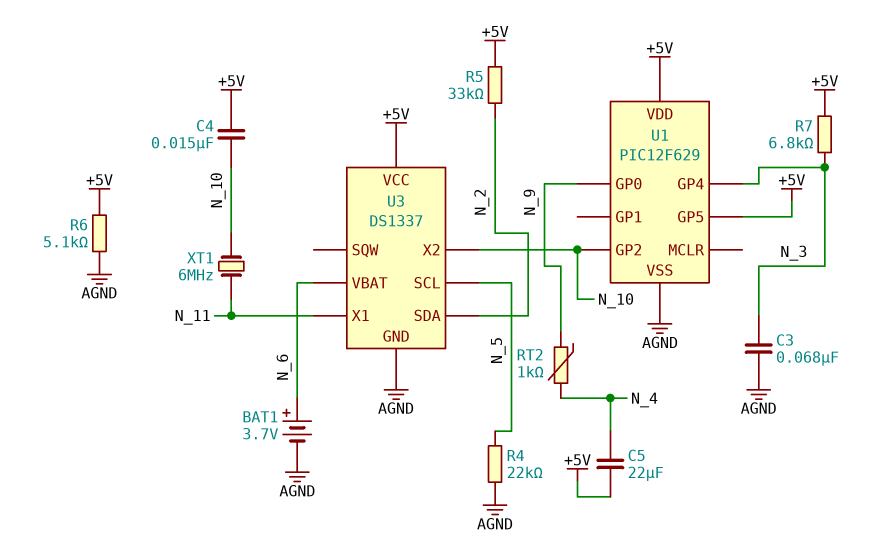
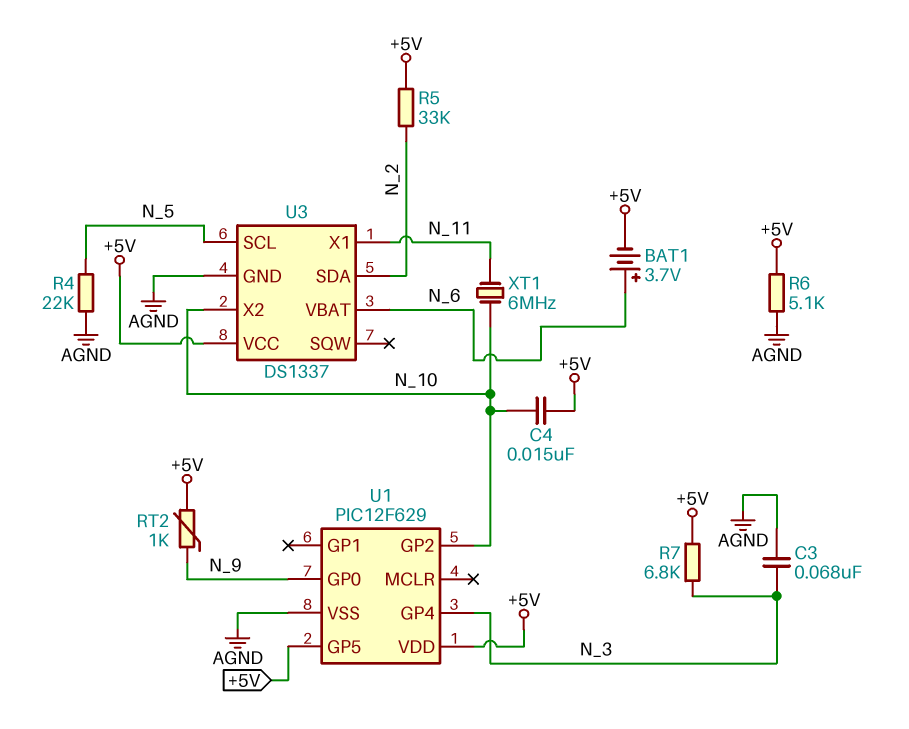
BAT1: 3.7V (plus N_6, minus AGND) -> 3.7V (plus N_6, minus +5V)
C5: 22uF (+5V, N_4) -> none
RT2: 1k (N_4, N_9) -> 1k (+5V, N_9)

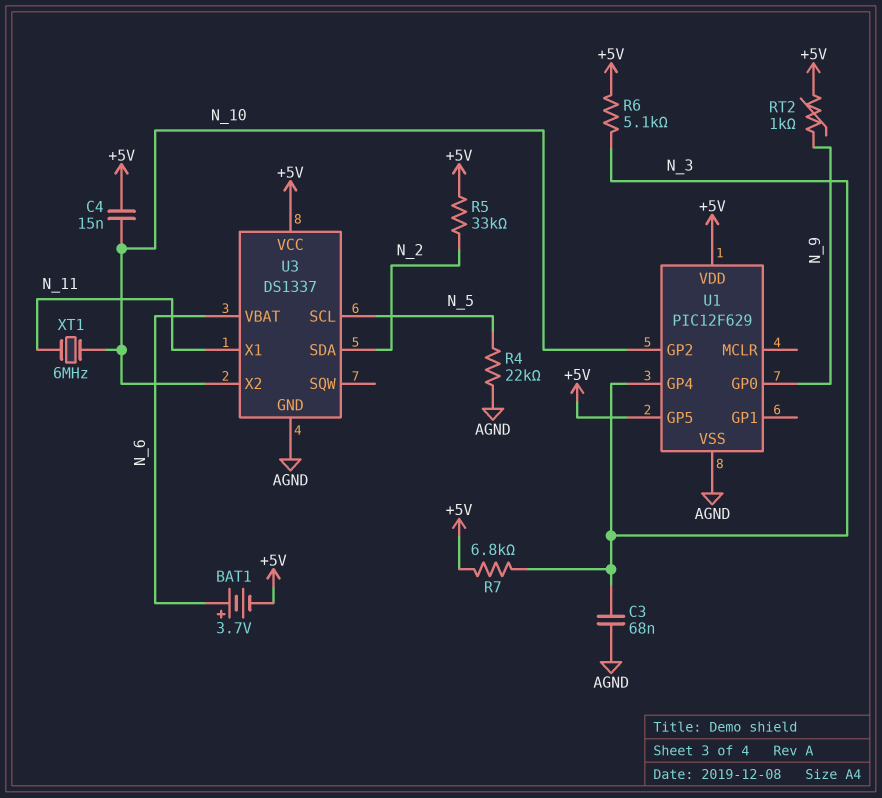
R6: 5.1k (+5V, AGND) -> 5.1k (+5V, N_3)

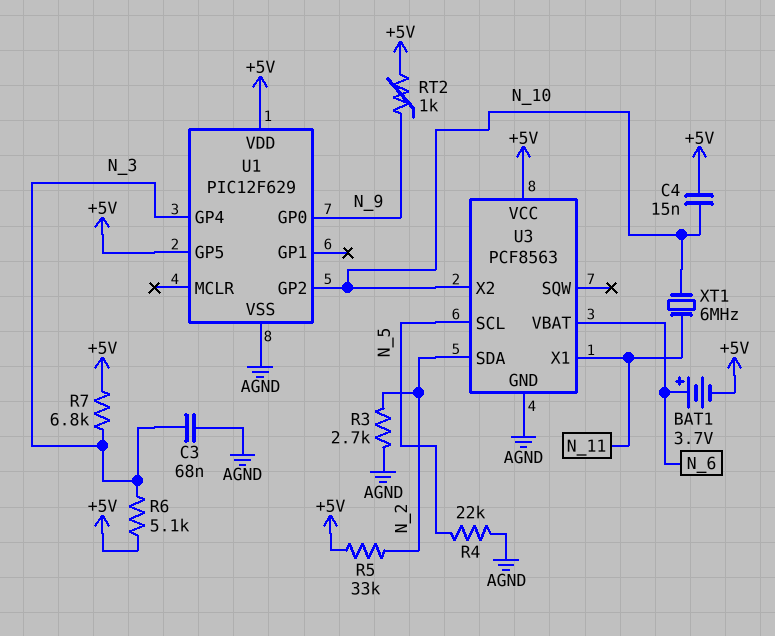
R3: none -> 2.7k (AGND, N_2)
U3: DS1337 -> PCF8563

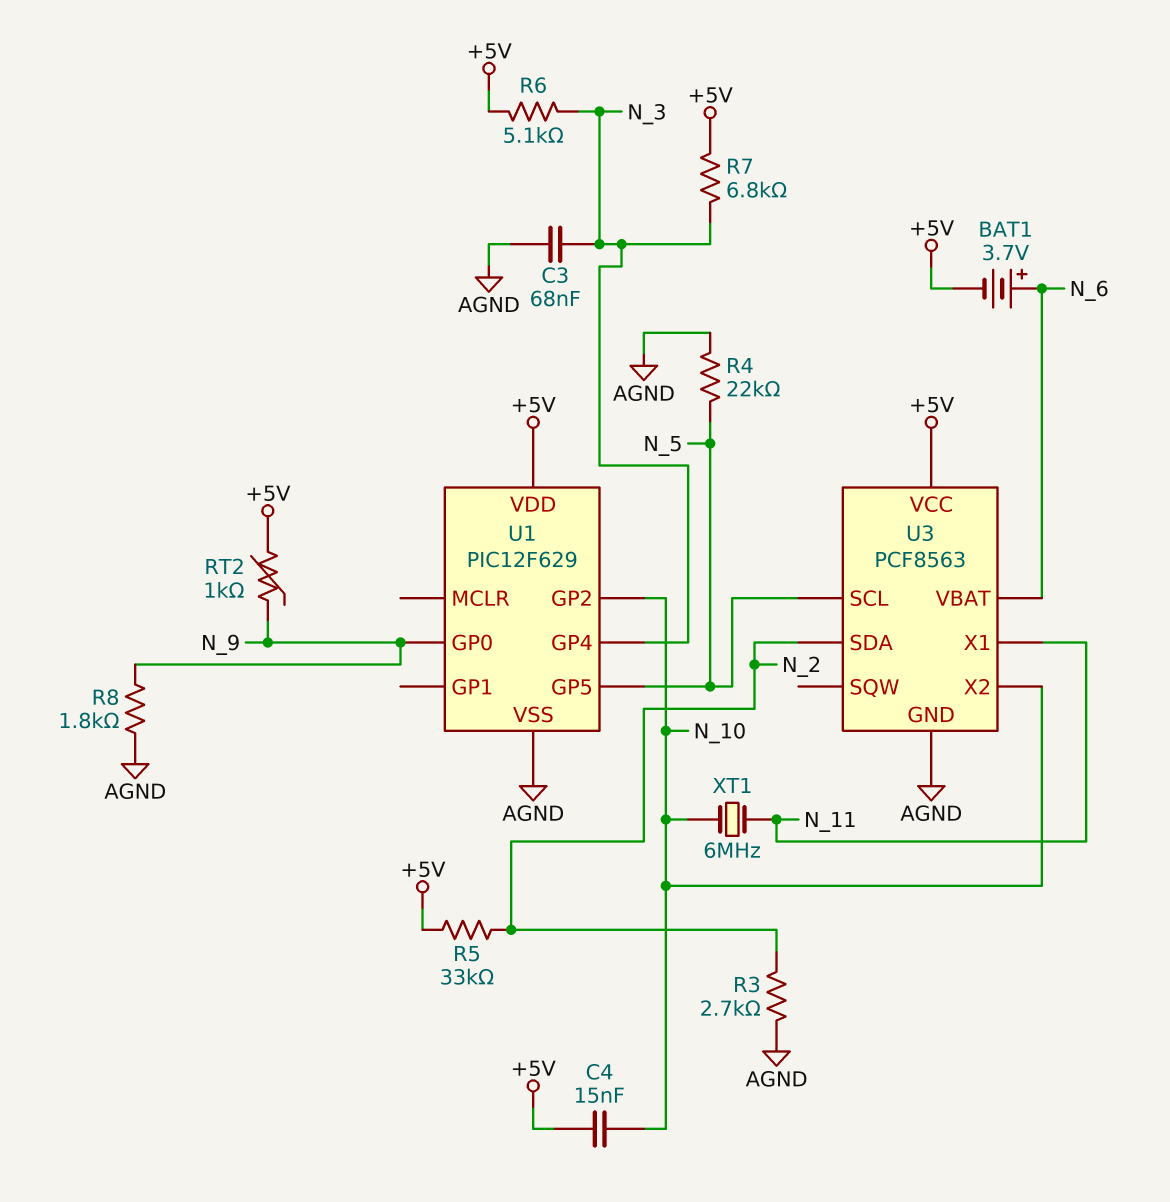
R8: none -> 1.8k (AGND, N_9)
U1 pin GP5: +5V -> N_5

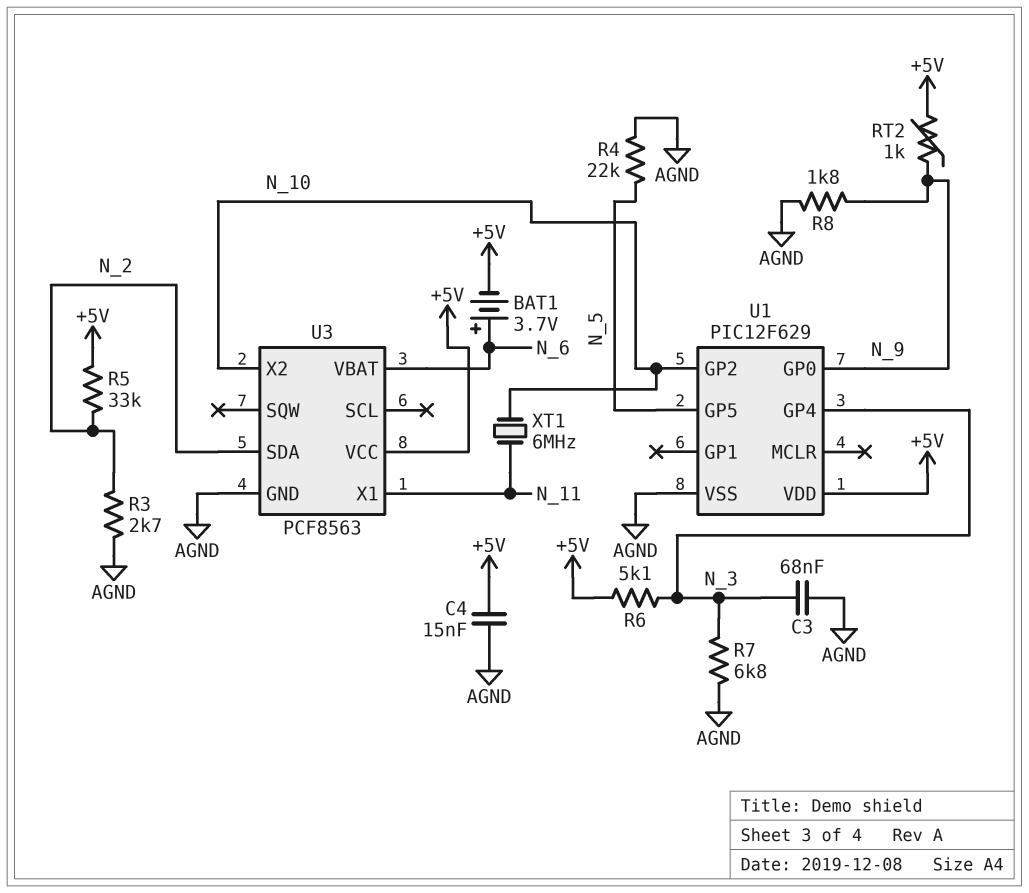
C4: 15nF (+5V, N_10) -> 15nF (+5V, AGND)
R7: 6.8k (+5V, N_3) -> 6.8k (AGND, N_3)
U3 pin SCL: N_5 -> none

